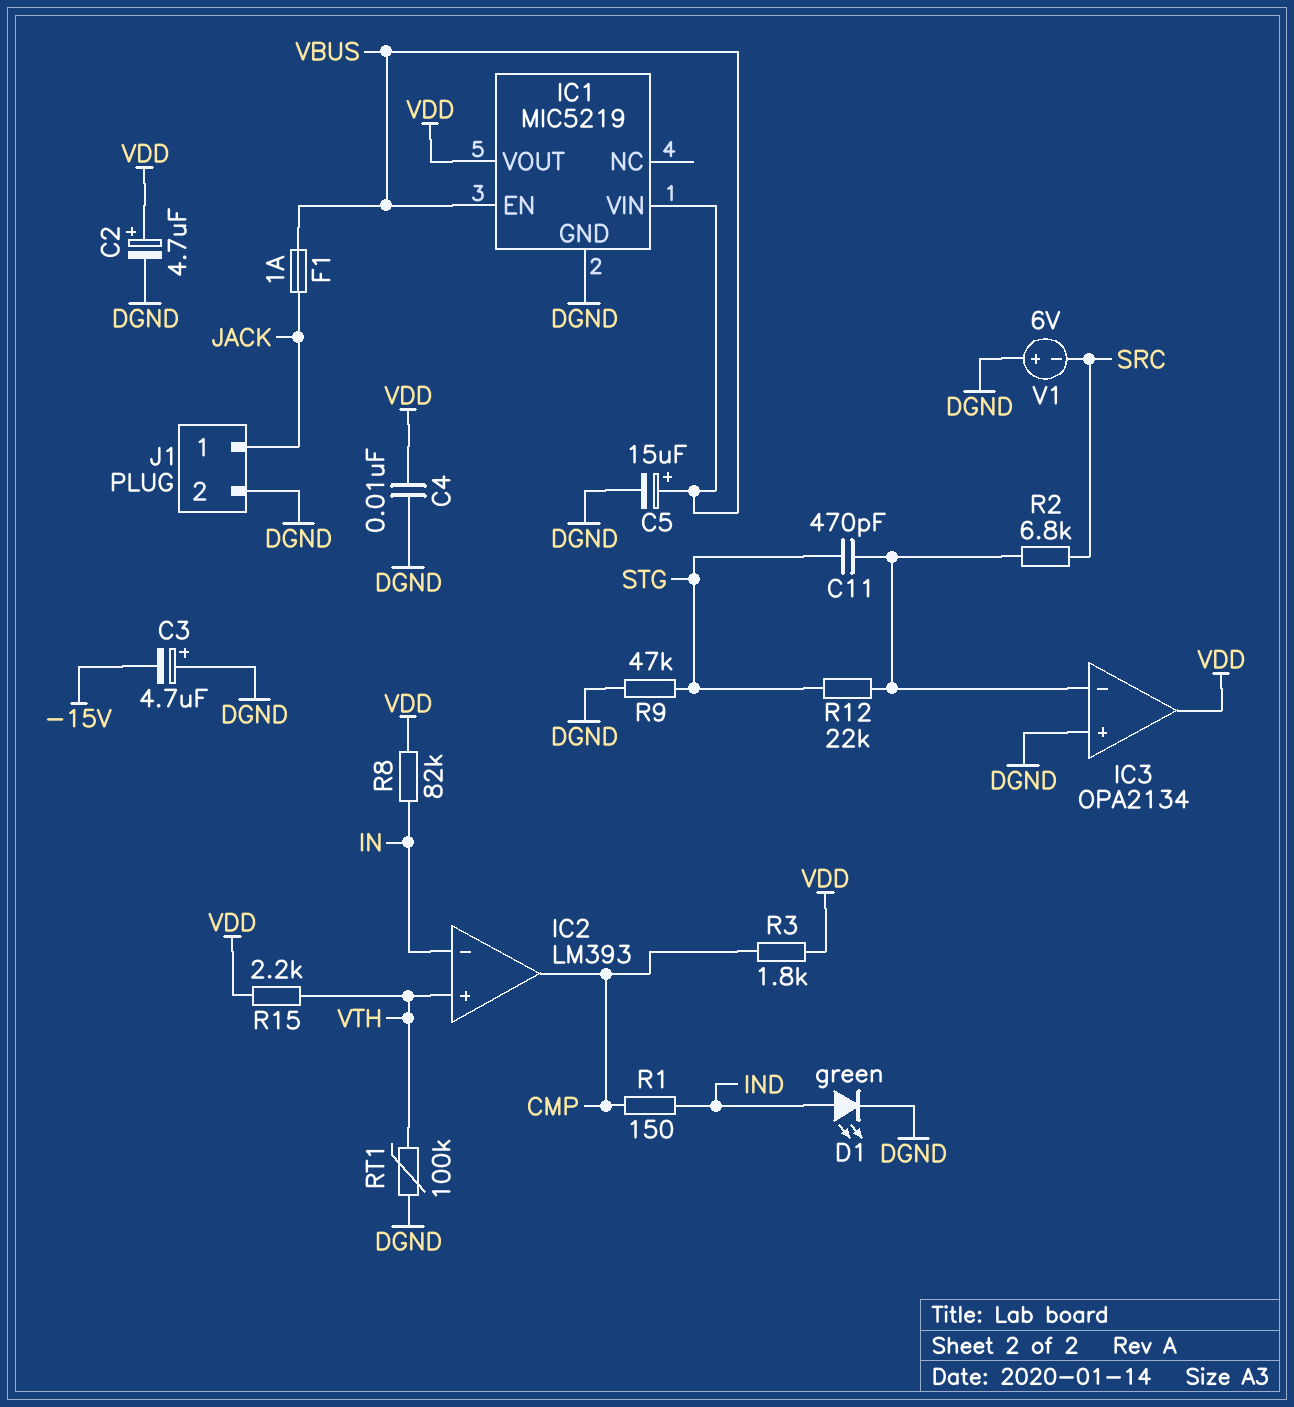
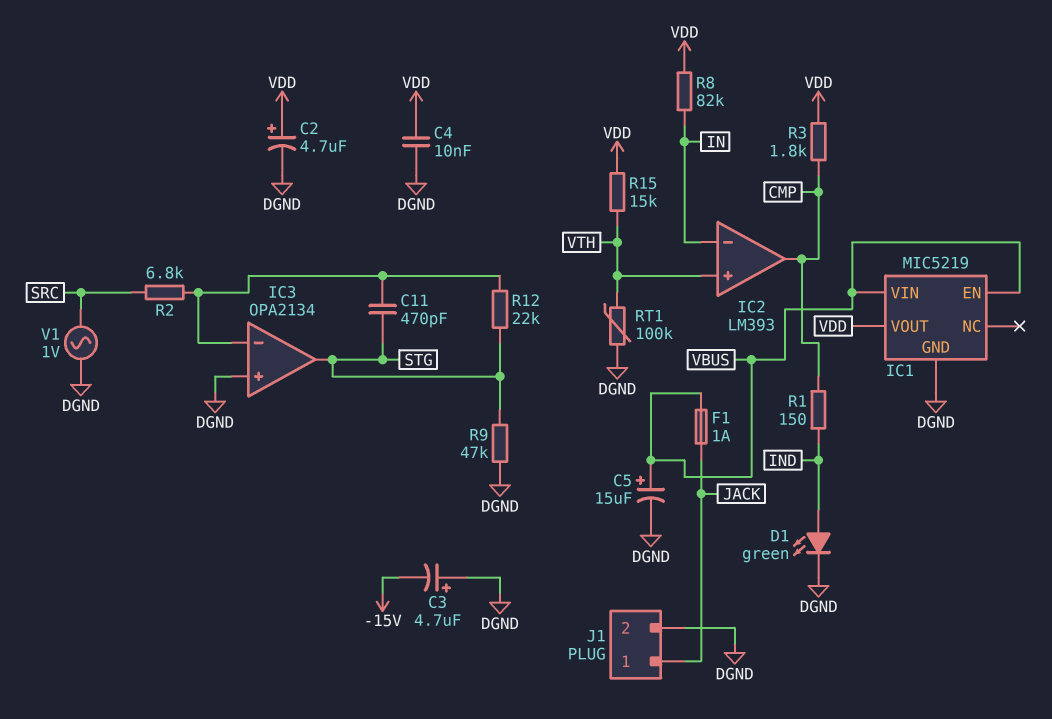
IC3 pin out: VDD -> STG
R15: 2.2k (VDD, VTH) -> 15k (VDD, VTH)
V1: 6V (plus DGND, minus SRC) -> AC 1V (DGND, SRC)

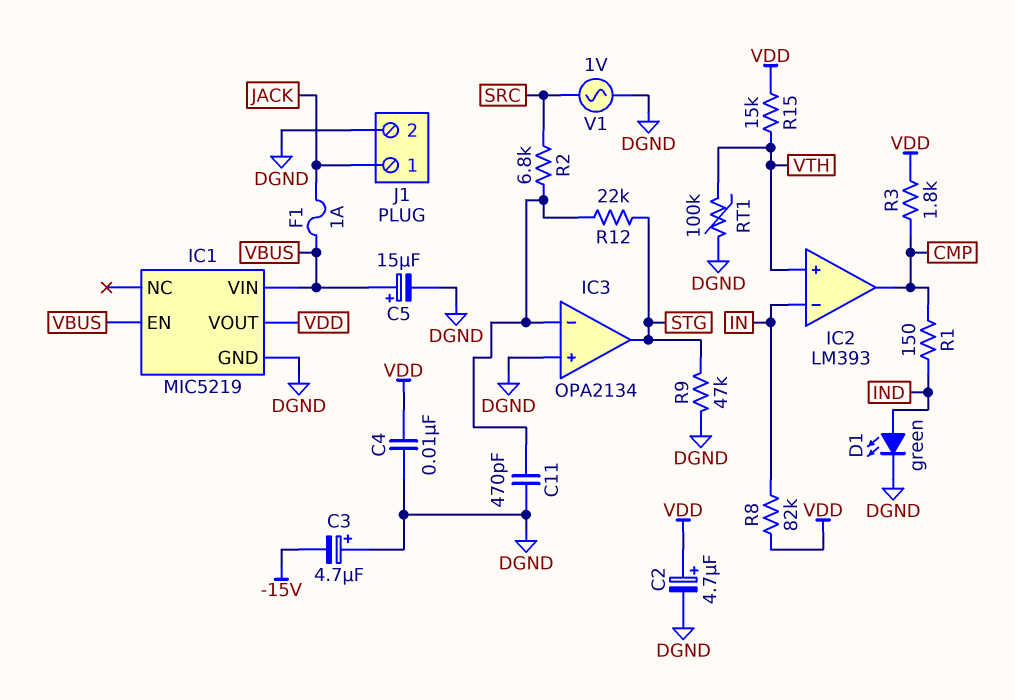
C11: 470pF (IC3/in-, STG) -> 470pF (DGND, IC3/in-)

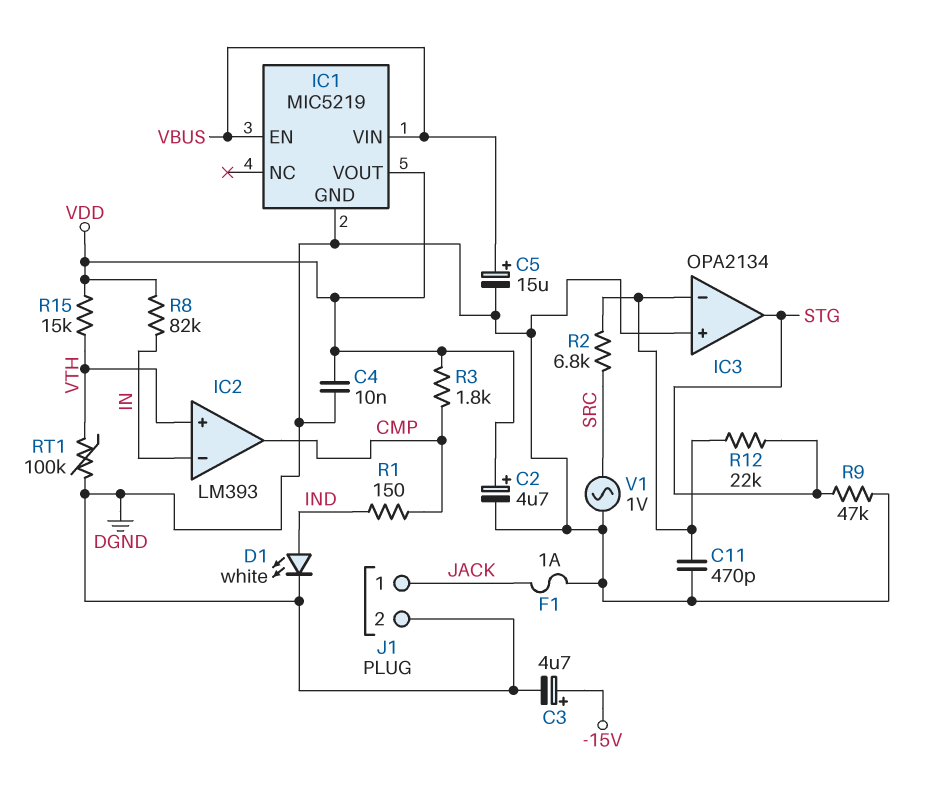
C3: 4.7uF (plus DGND, minus -15V) -> 4.7uF (plus -15V, minus DGND)
D1: LED green (A IND, K DGND) -> LED white (A IND, K DGND)
F1: 1A (JACK, VBUS) -> 1A (DGND, JACK)

